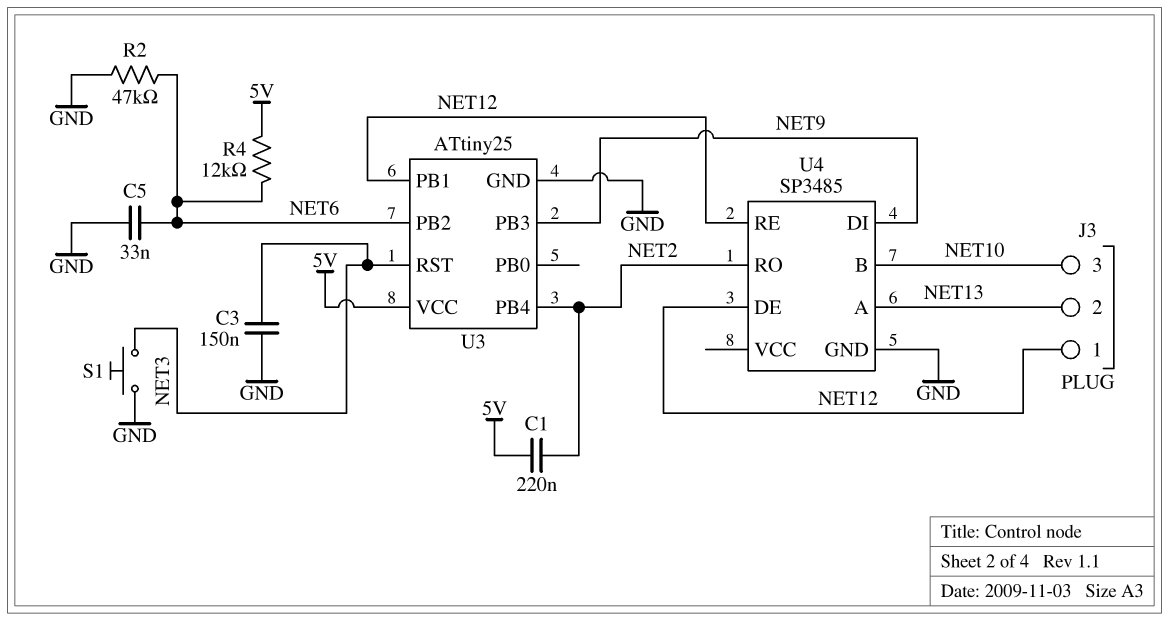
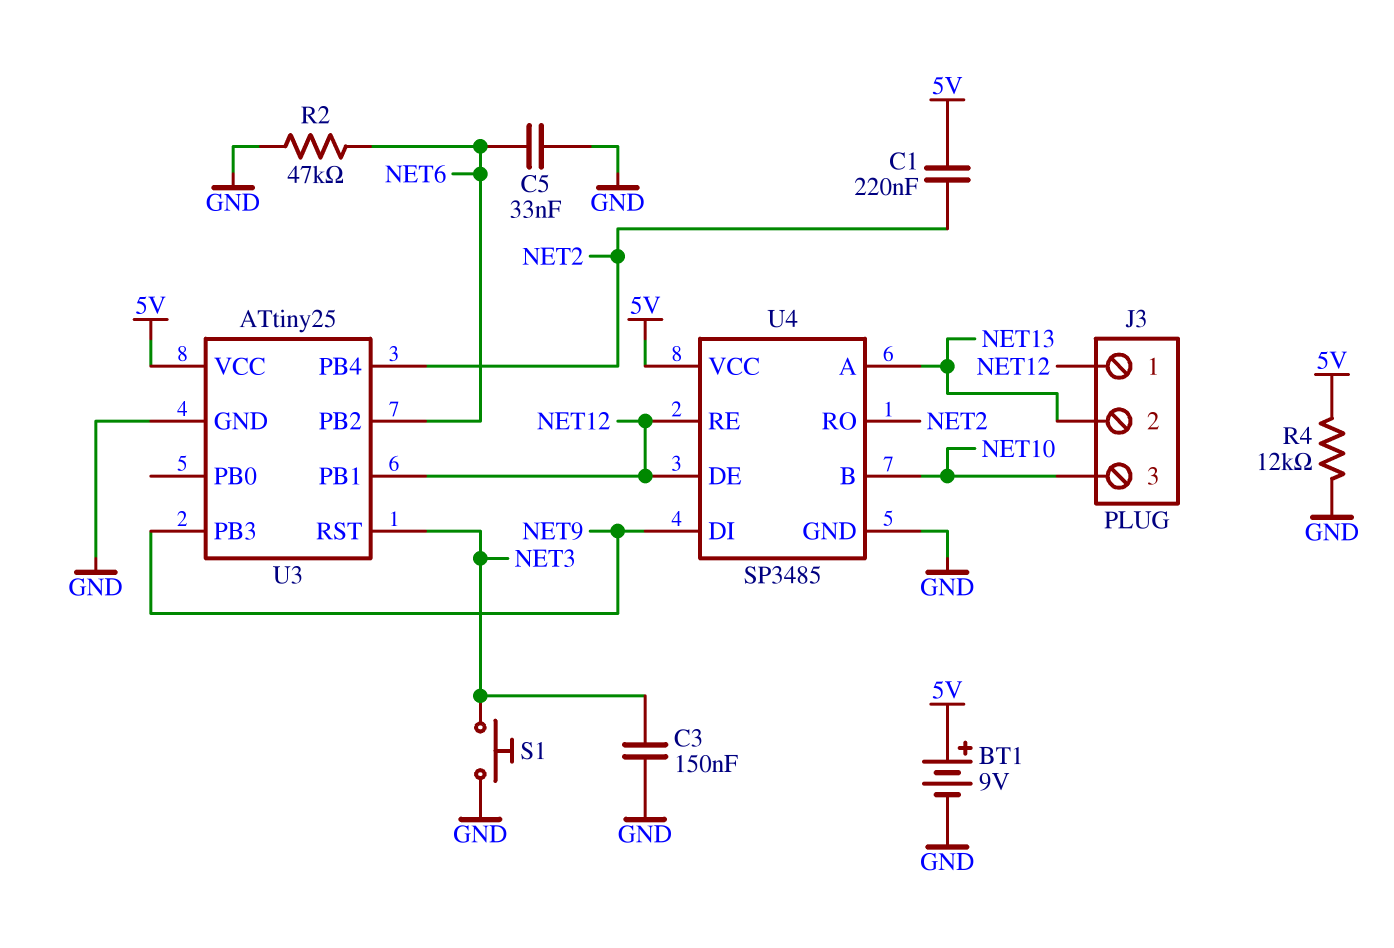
BT1: none -> 9V (plus 5V, minus GND)
R4: 12k (5V, NET6) -> 12k (5V, GND)
U4 pin VCC: none -> 5V

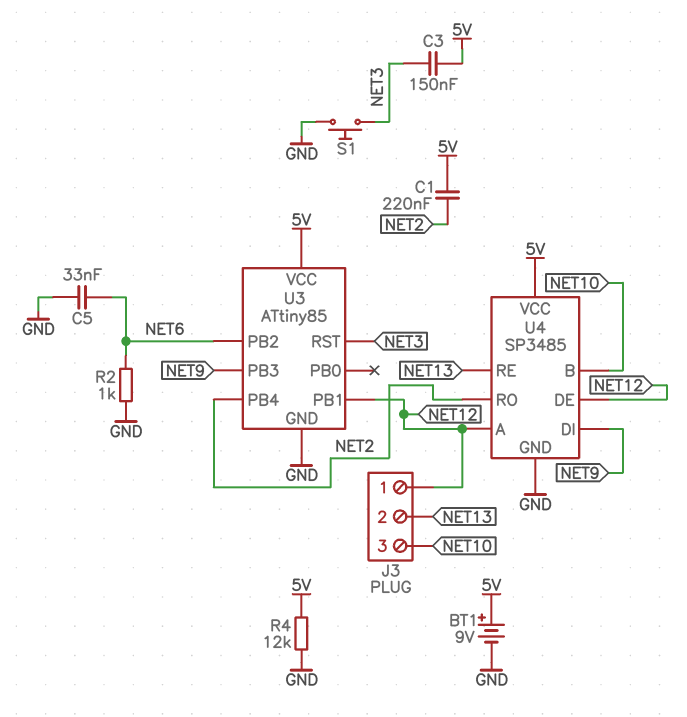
C3: 150nF (GND, NET3) -> 150nF (5V, NET3)
R2: 47k (GND, NET6) -> 1k (GND, NET6)
U3: ATtiny25 -> ATtiny85
U4 pin A: NET13 -> NET12
U4 pin RE: NET12 -> NET13

